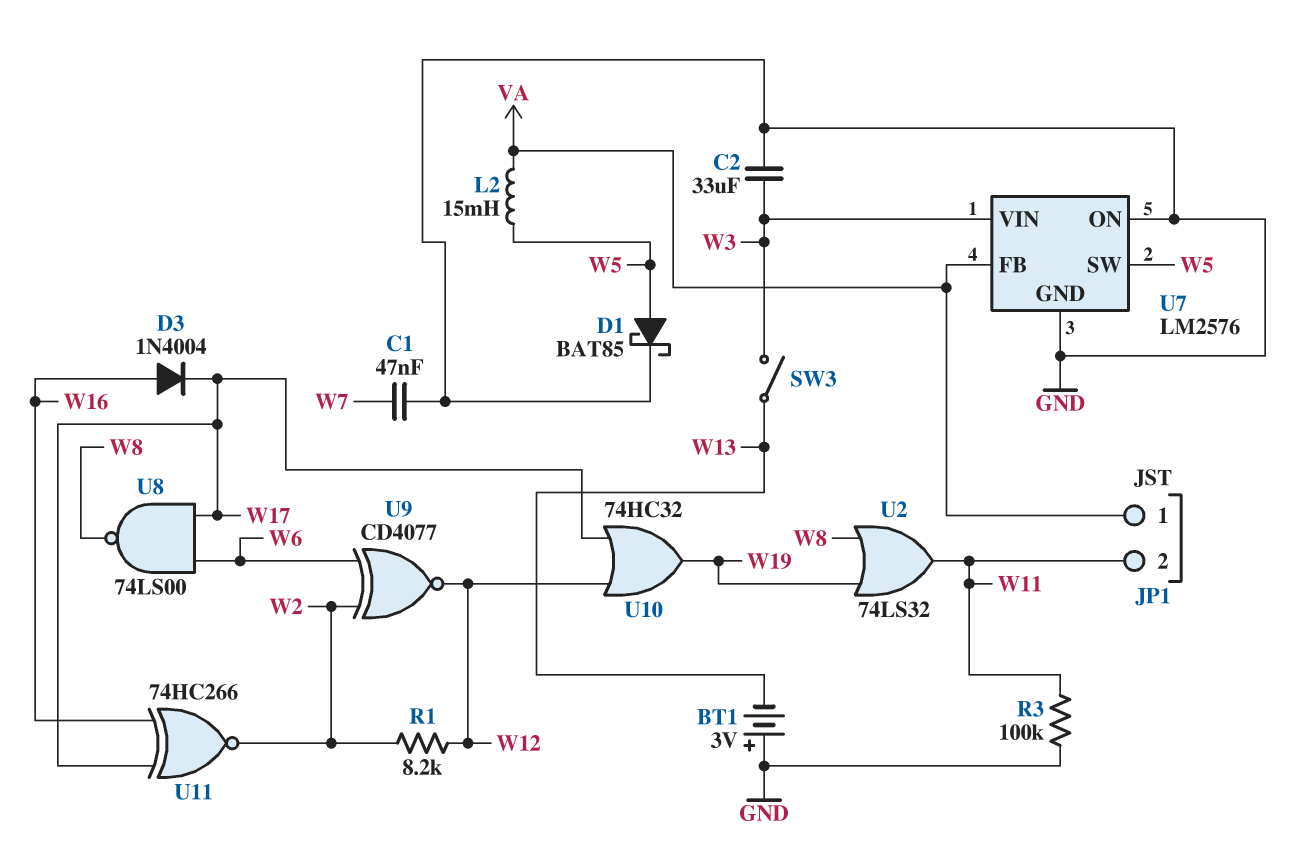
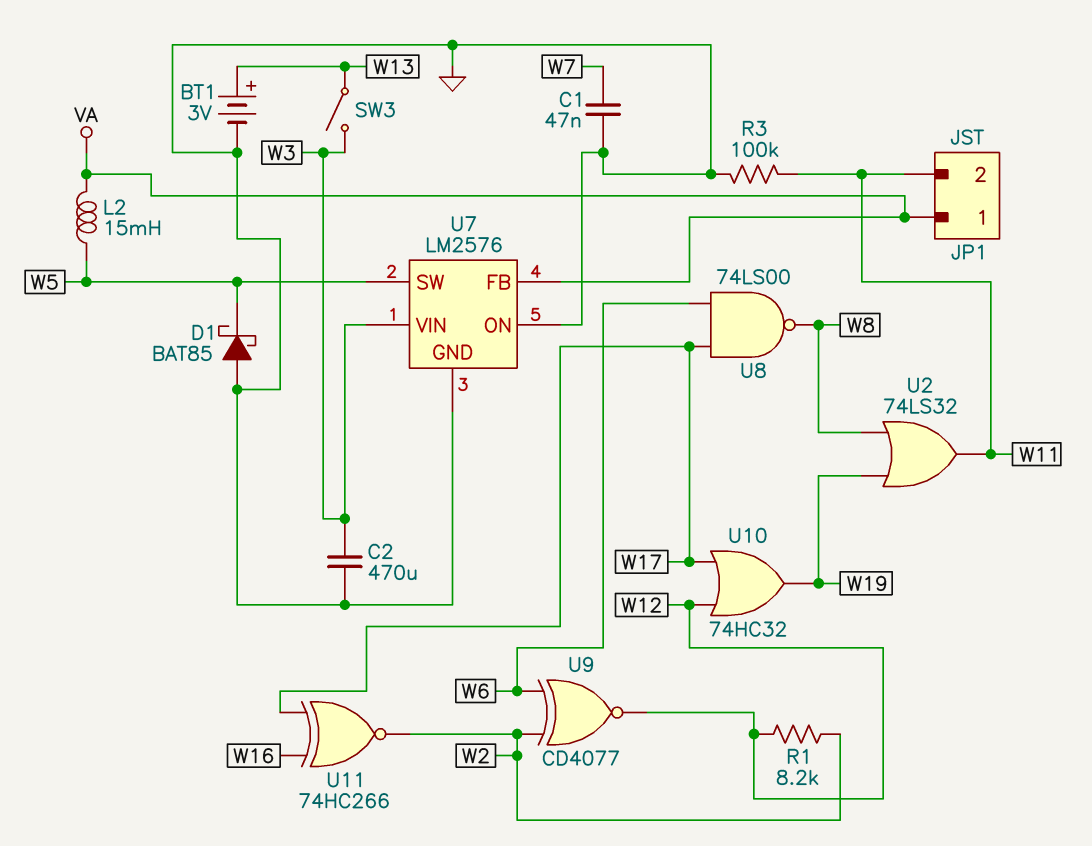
BT1: 3V (plus GND, minus W13) -> 3V (plus W13, minus GND)
C2: 33uF (GND, W3) -> 470uF (GND, W3)
D1: schottky BAT85 (A W5, K GND) -> schottky BAT85 (A GND, K W5)
D3: diode 1N4004 (A W16, K W17) -> none

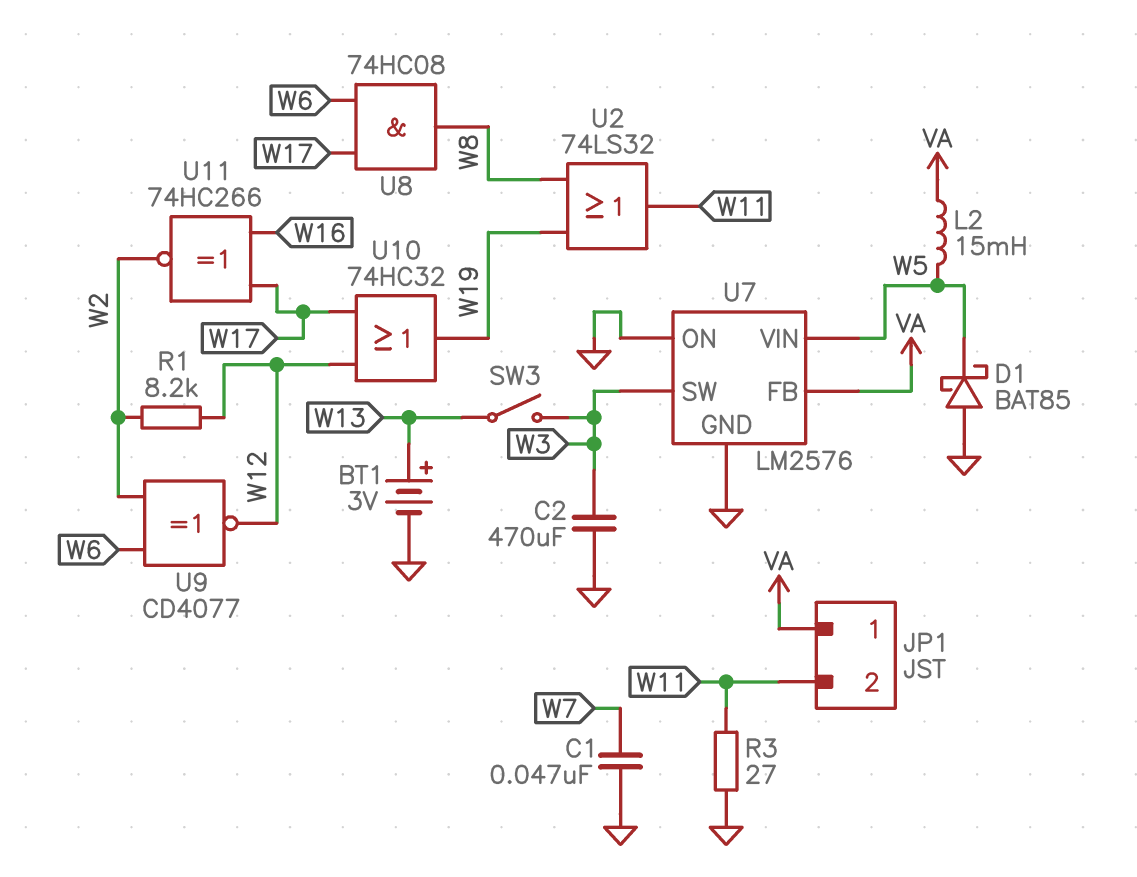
R3: 100k (GND, W11) -> 27 (GND, W11)
U7 pin SW: W5 -> W3
U7 pin VIN: W3 -> W5
U8: NAND 74LS00 (in W6, in W17, out W8) -> AND 74HC08 (in W6, in W17, out W8)

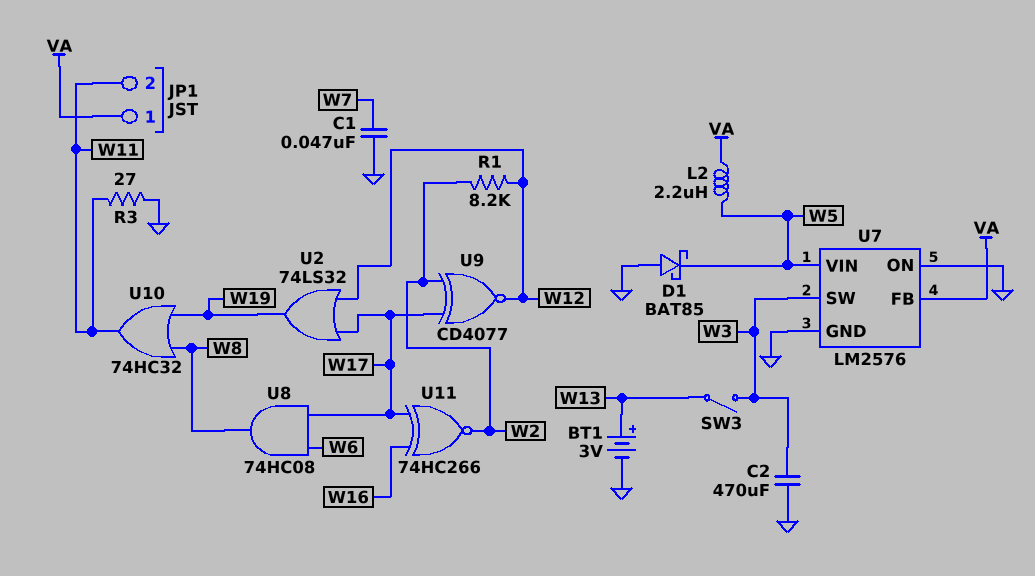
L2: 15mH (VA, W5) -> 2.2uH (VA, W5)
U2: OR 74LS32 (in W8, in W19, out W11) -> OR 74LS32 (in W12, in W17, out W19)
U9: XNOR CD4077 (in W2, in W6, out W12) -> XNOR CD4077 (in W2, in W17, out W12)
U10: OR 74HC32 (in W12, in W17, out W19) -> OR 74HC32 (in W8, in W19, out W11)

